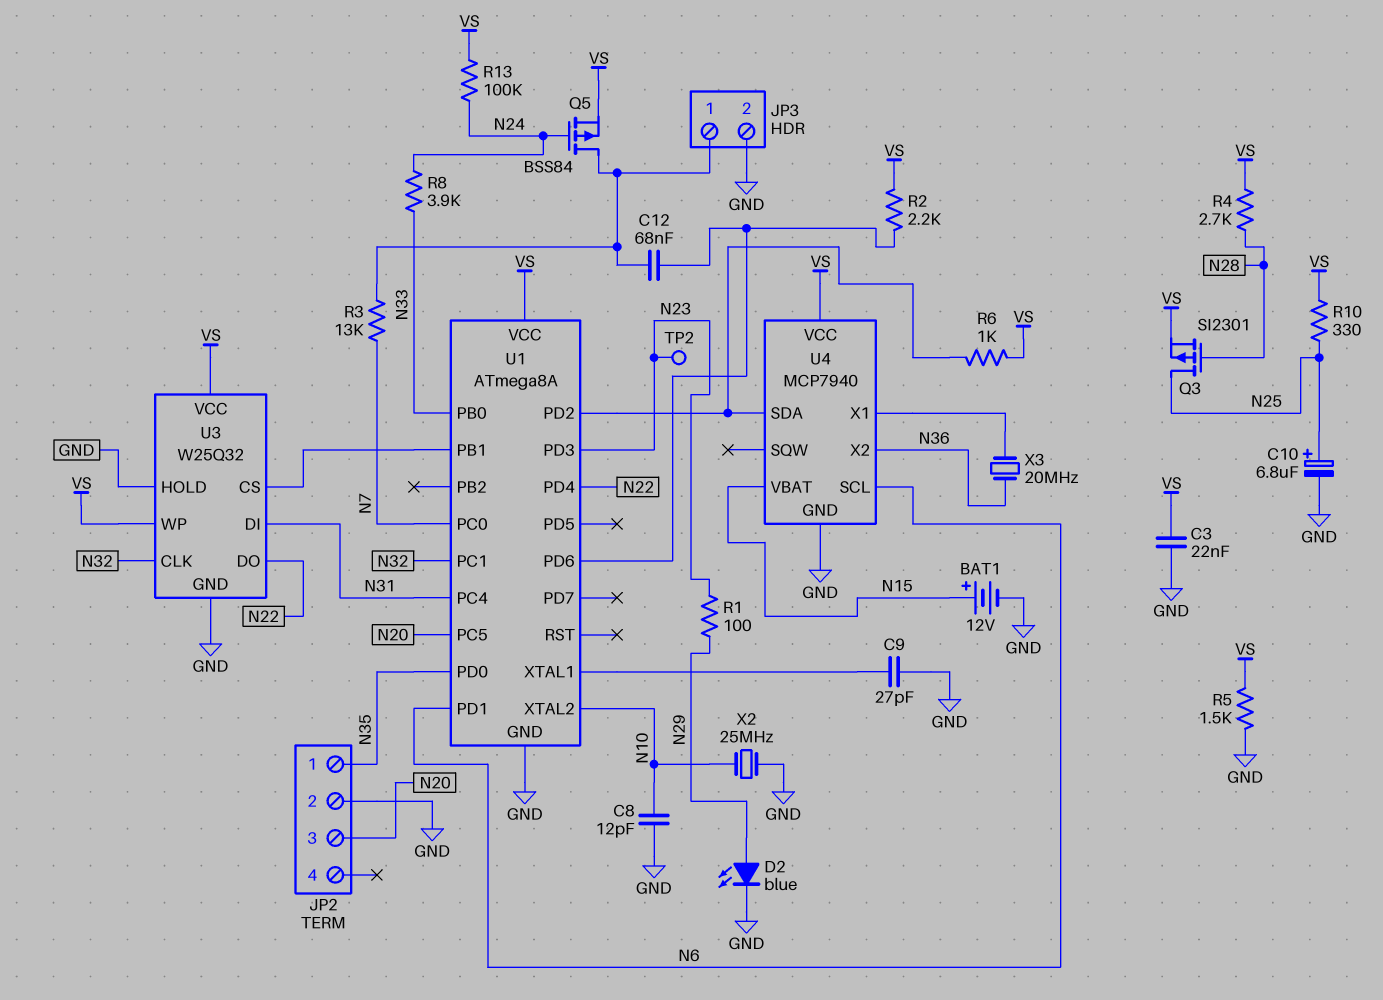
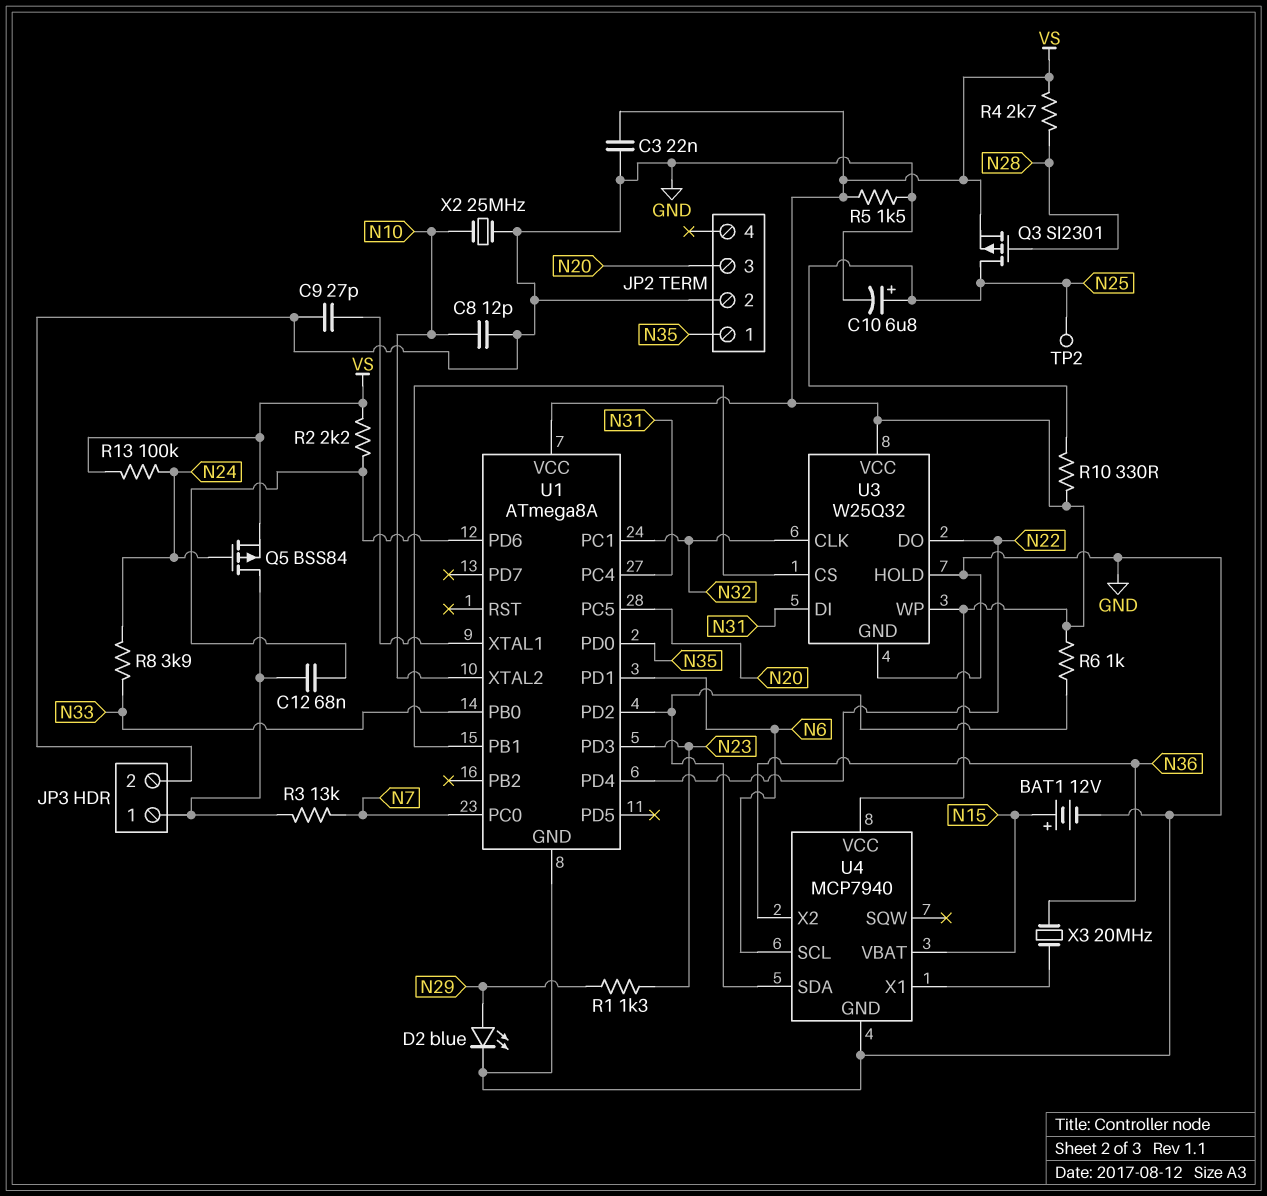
R1: 100 (N23, N29) -> 1.3k (N23, N29)
TP2: test point (N23) -> test point (N25)

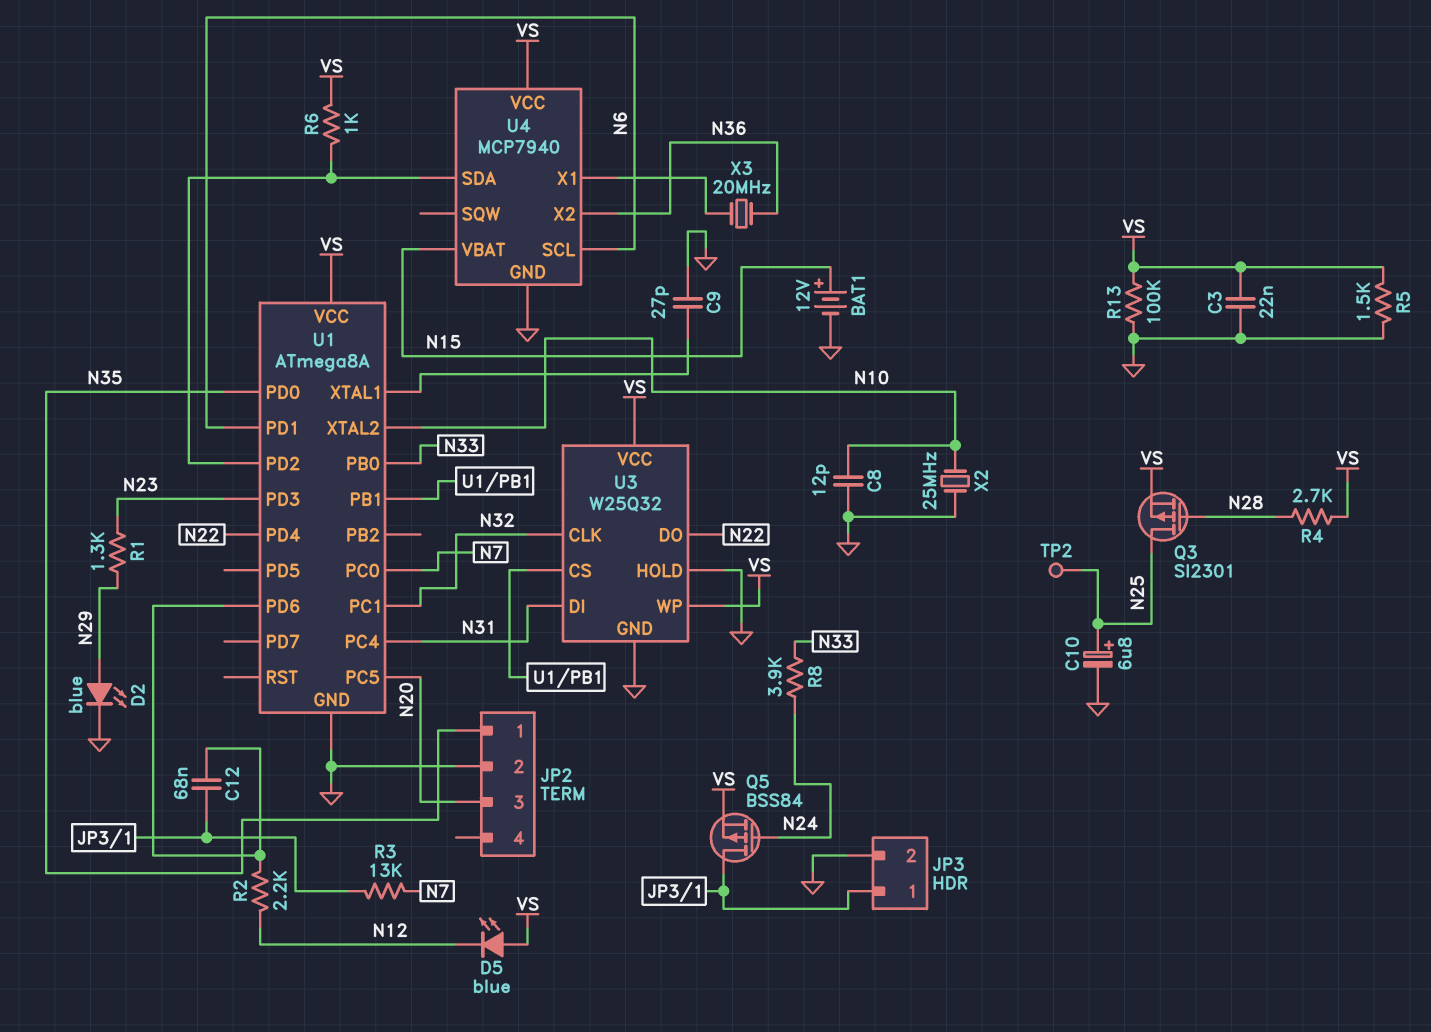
D5: none -> LED blue (A VS, K N12)
R2: 2.2k (U1/PD6, VS) -> 2.2k (N12, U1/PD6)
R10: 330 (N25, VS) -> none
R13: 100k (N24, VS) -> 100k (GND, VS)

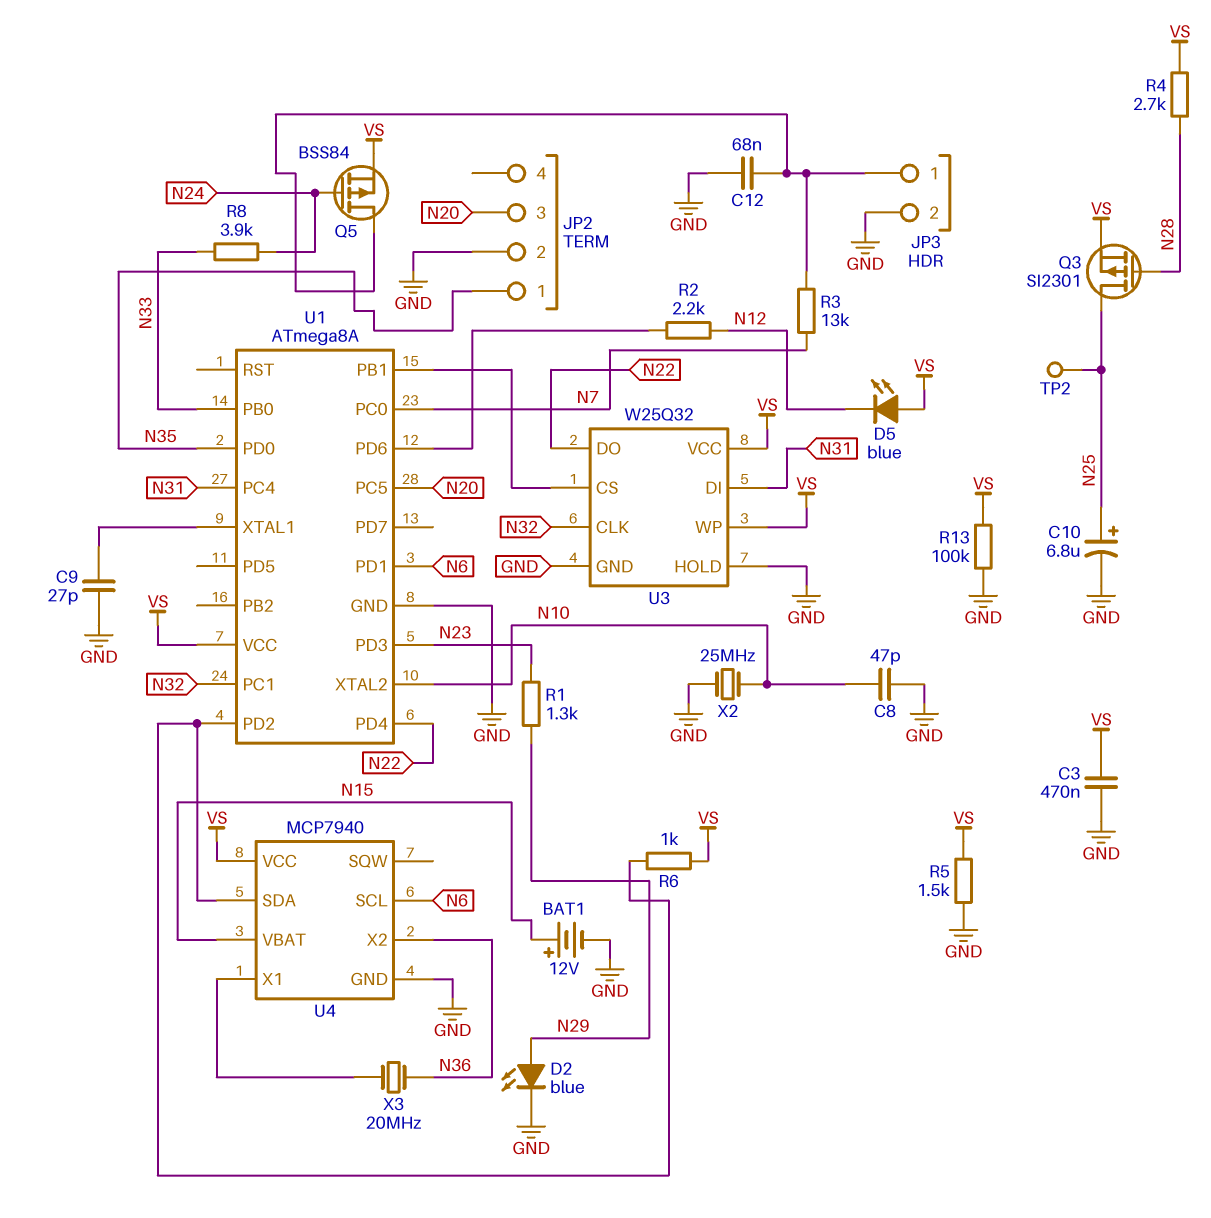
C3: 22nF (GND, VS) -> 470nF (GND, VS)
C8: 12pF (GND, N10) -> 47pF (GND, N10)
C12: 68nF (JP3/1, U1/PD6) -> 68nF (GND, JP3/1)

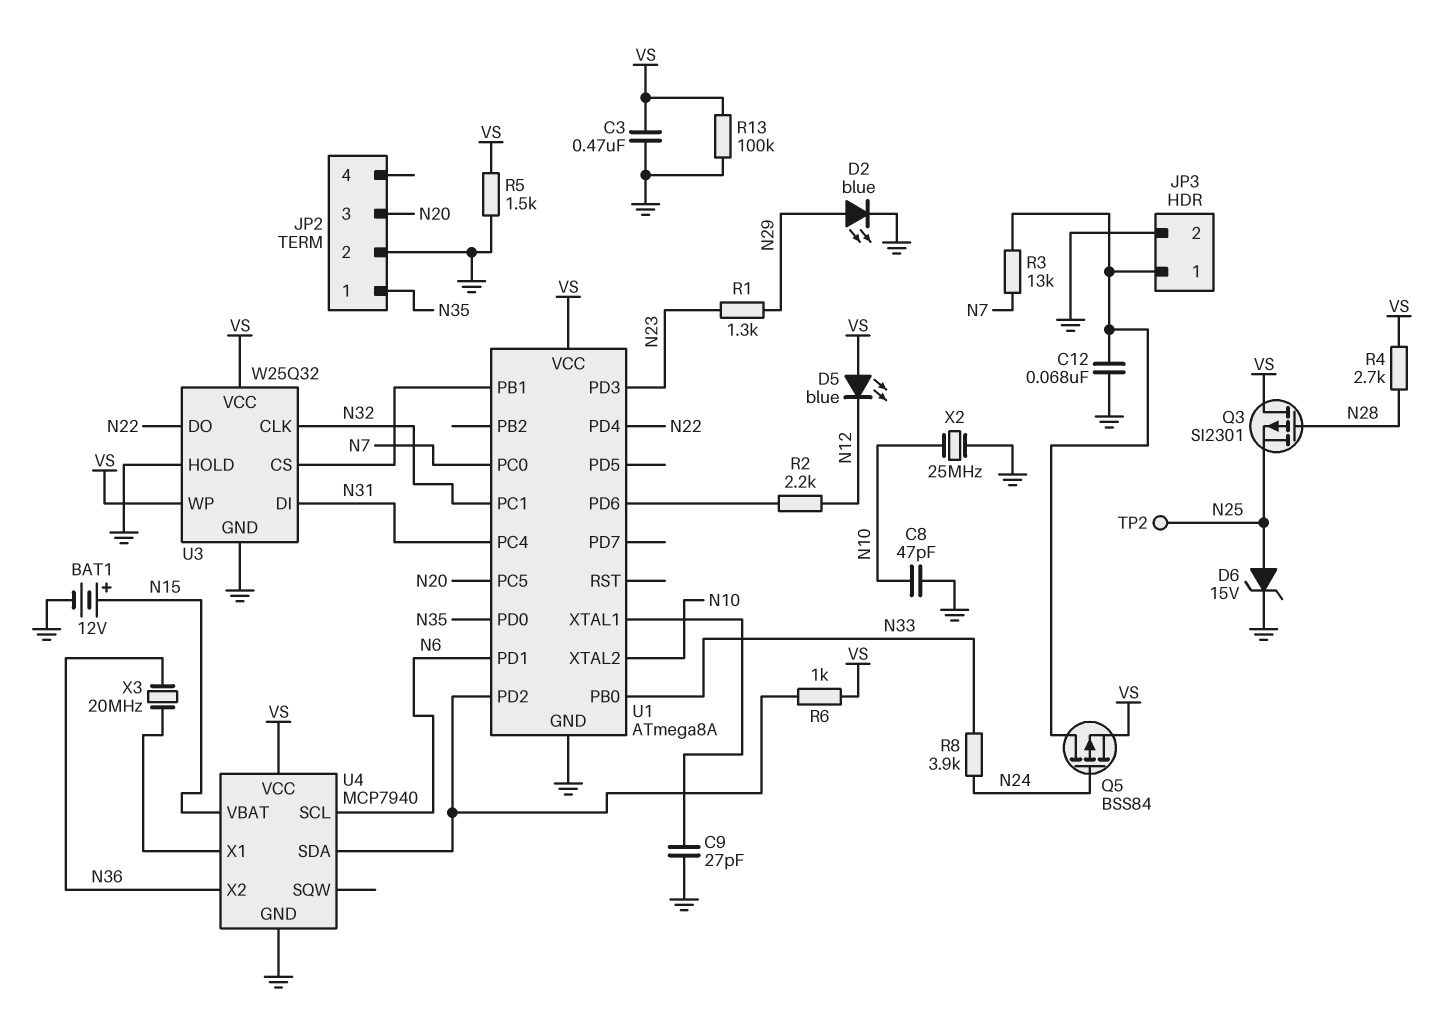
C10: 6.8uF (plus N25, minus GND) -> none
D6: none -> zener 15V (A N25, K GND)
Q3: PMOS SI2301 (G N28, D N25, S VS) -> PMOS SI2301 (G N28, D VS, S N25)

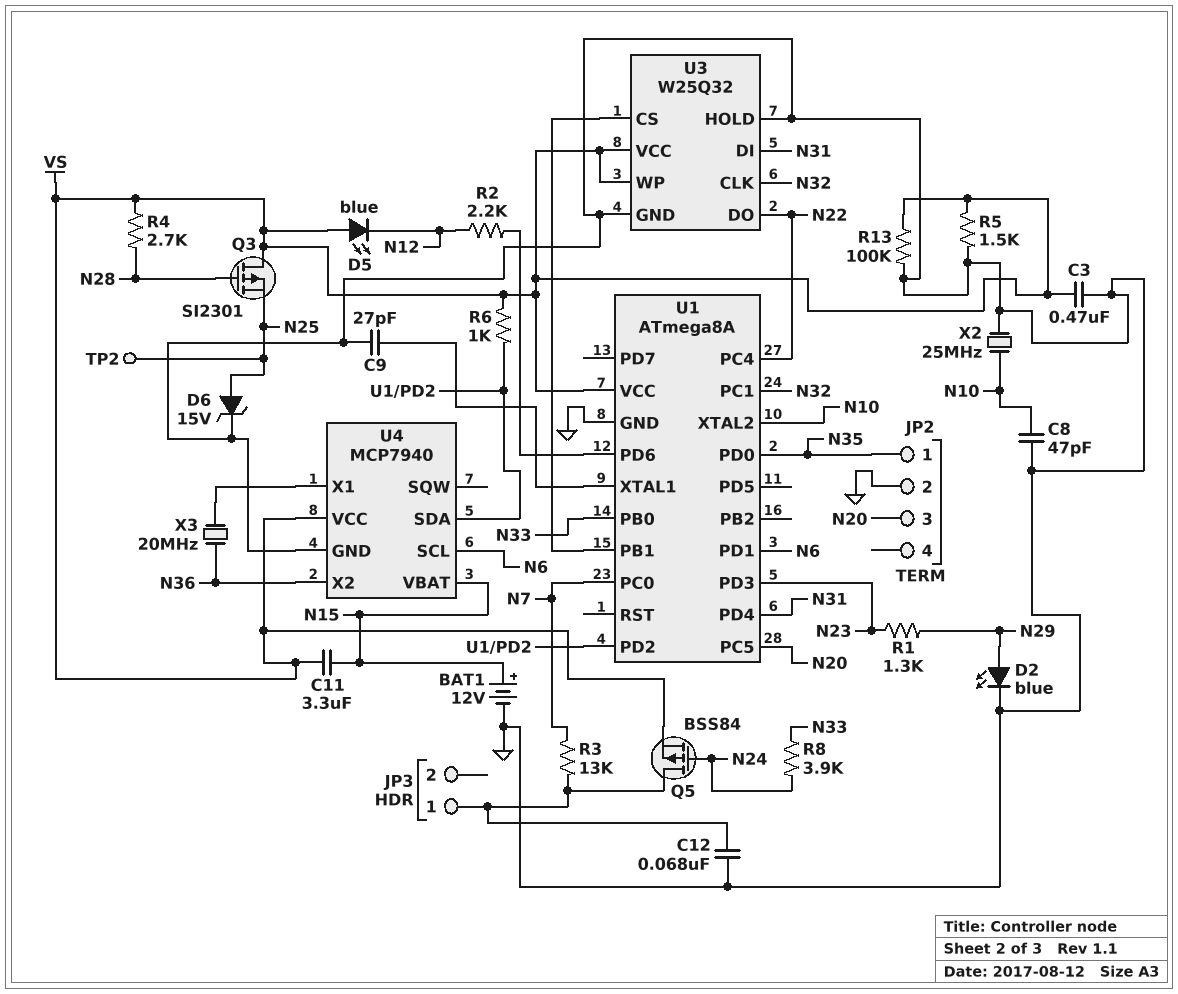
C11: none -> 3.3uF (N15, VS)
JP3 pin 2: GND -> none
U1 pin PC4: N31 -> N22
U1 pin PD4: N22 -> N31

